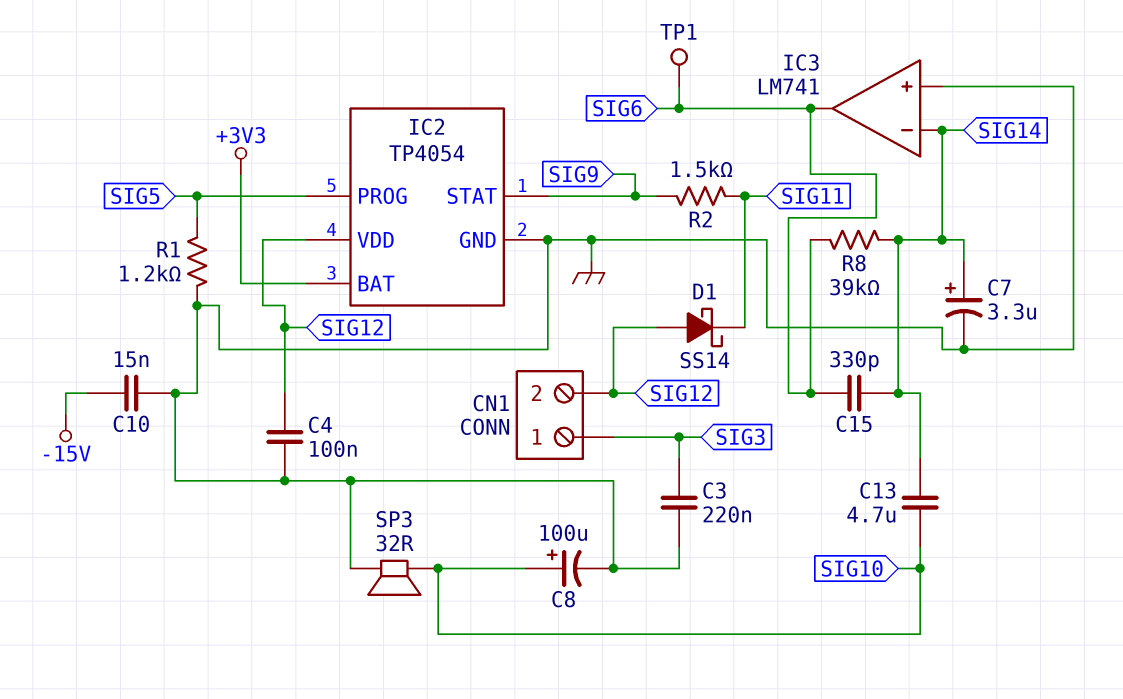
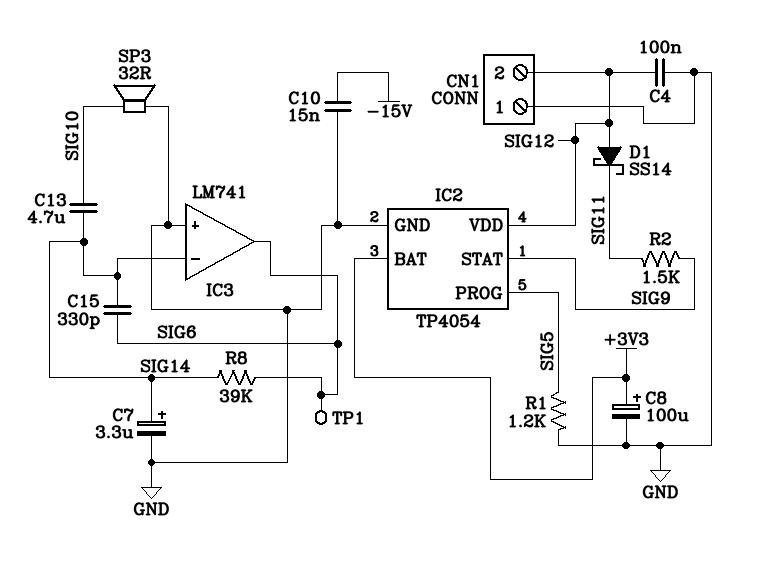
C3: 220nF (GND, SIG3) -> none
C8: 100uF (plus SIG10, minus GND) -> 100uF (plus +3V3, minus GND)
CN1 pin 1: SIG3 -> GND

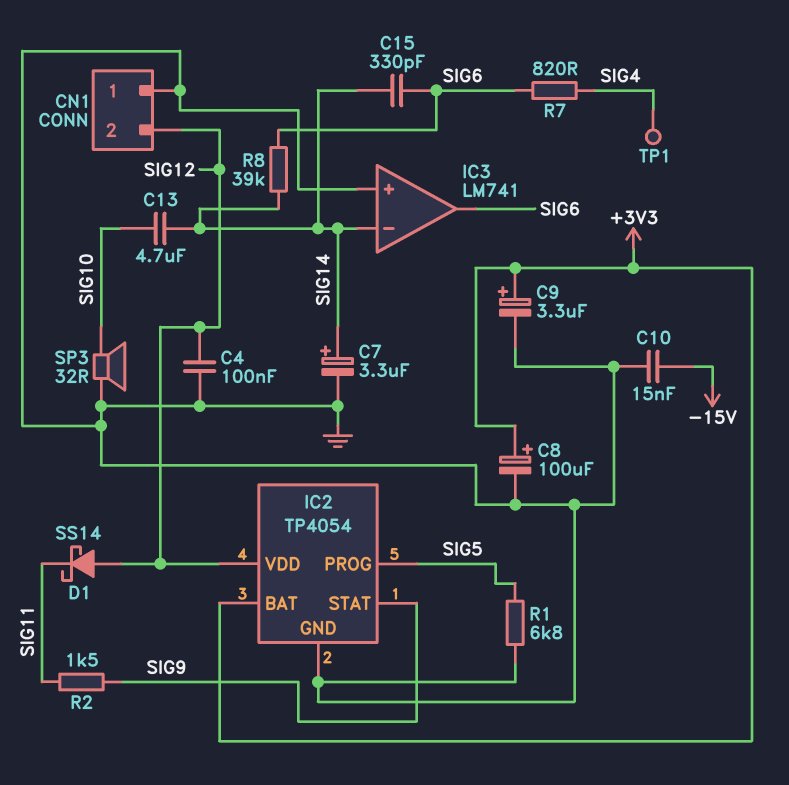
C9: none -> 3.3uF (plus +3V3, minus GND)
R1: 1.2k (GND, SIG5) -> 6.8k (GND, SIG5)
R7: none -> 820 (SIG4, SIG6)
TP1: test point (SIG6) -> test point (SIG4)

